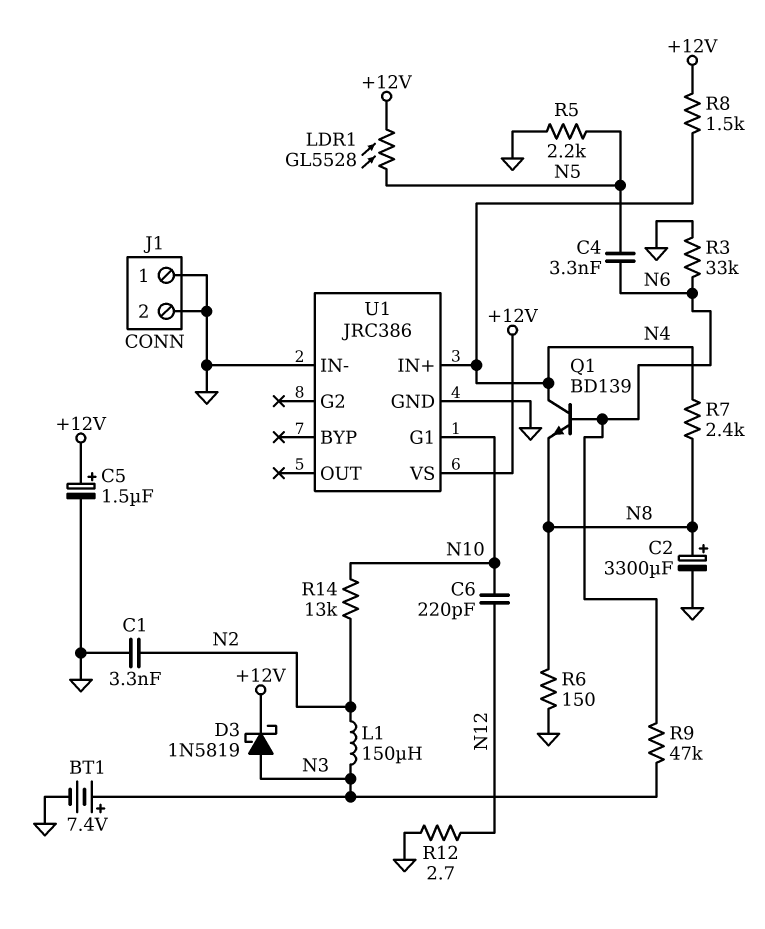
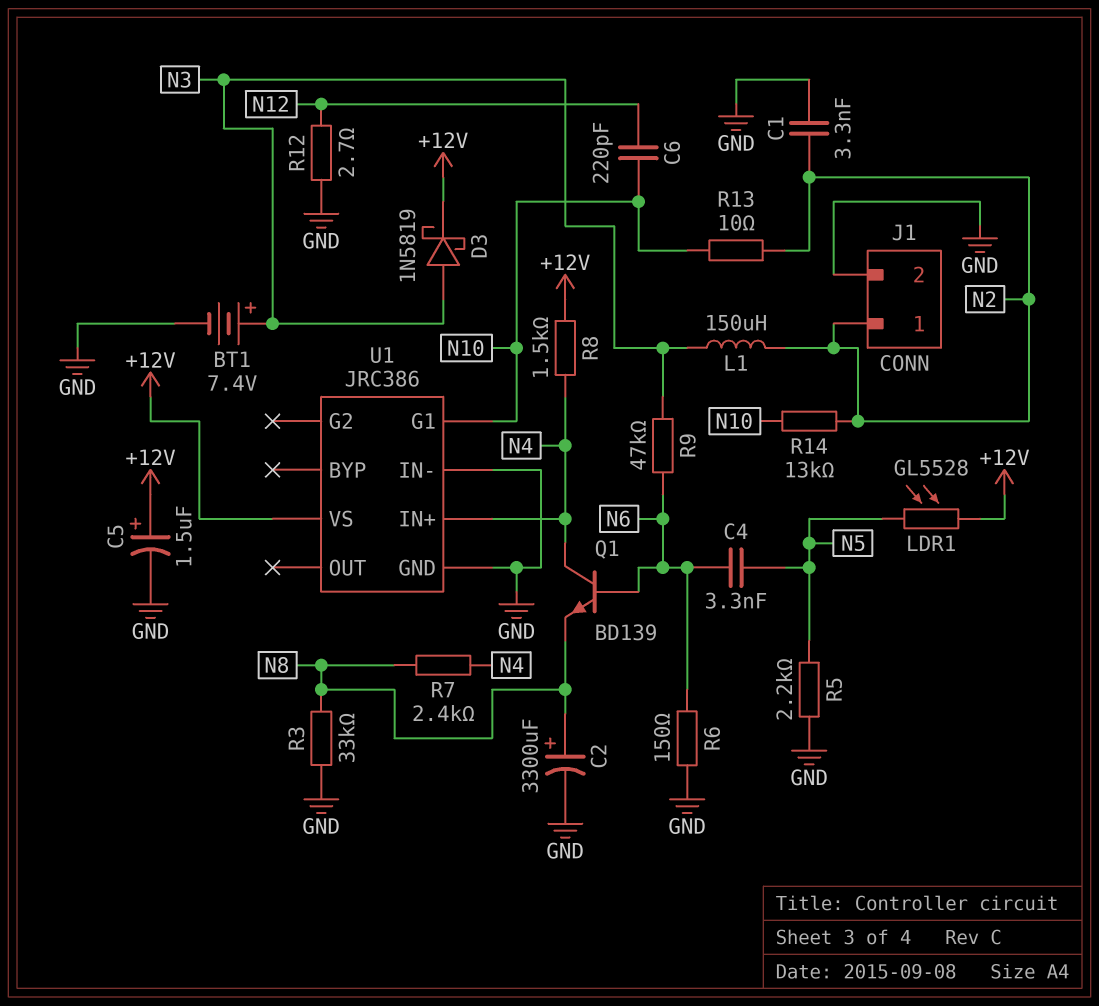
J1 pin 1: GND -> N2
R3: 33k (GND, N6) -> 33k (GND, N8)
R6: 150 (GND, N8) -> 150 (GND, N6)
R13: none -> 10 (N2, N10)

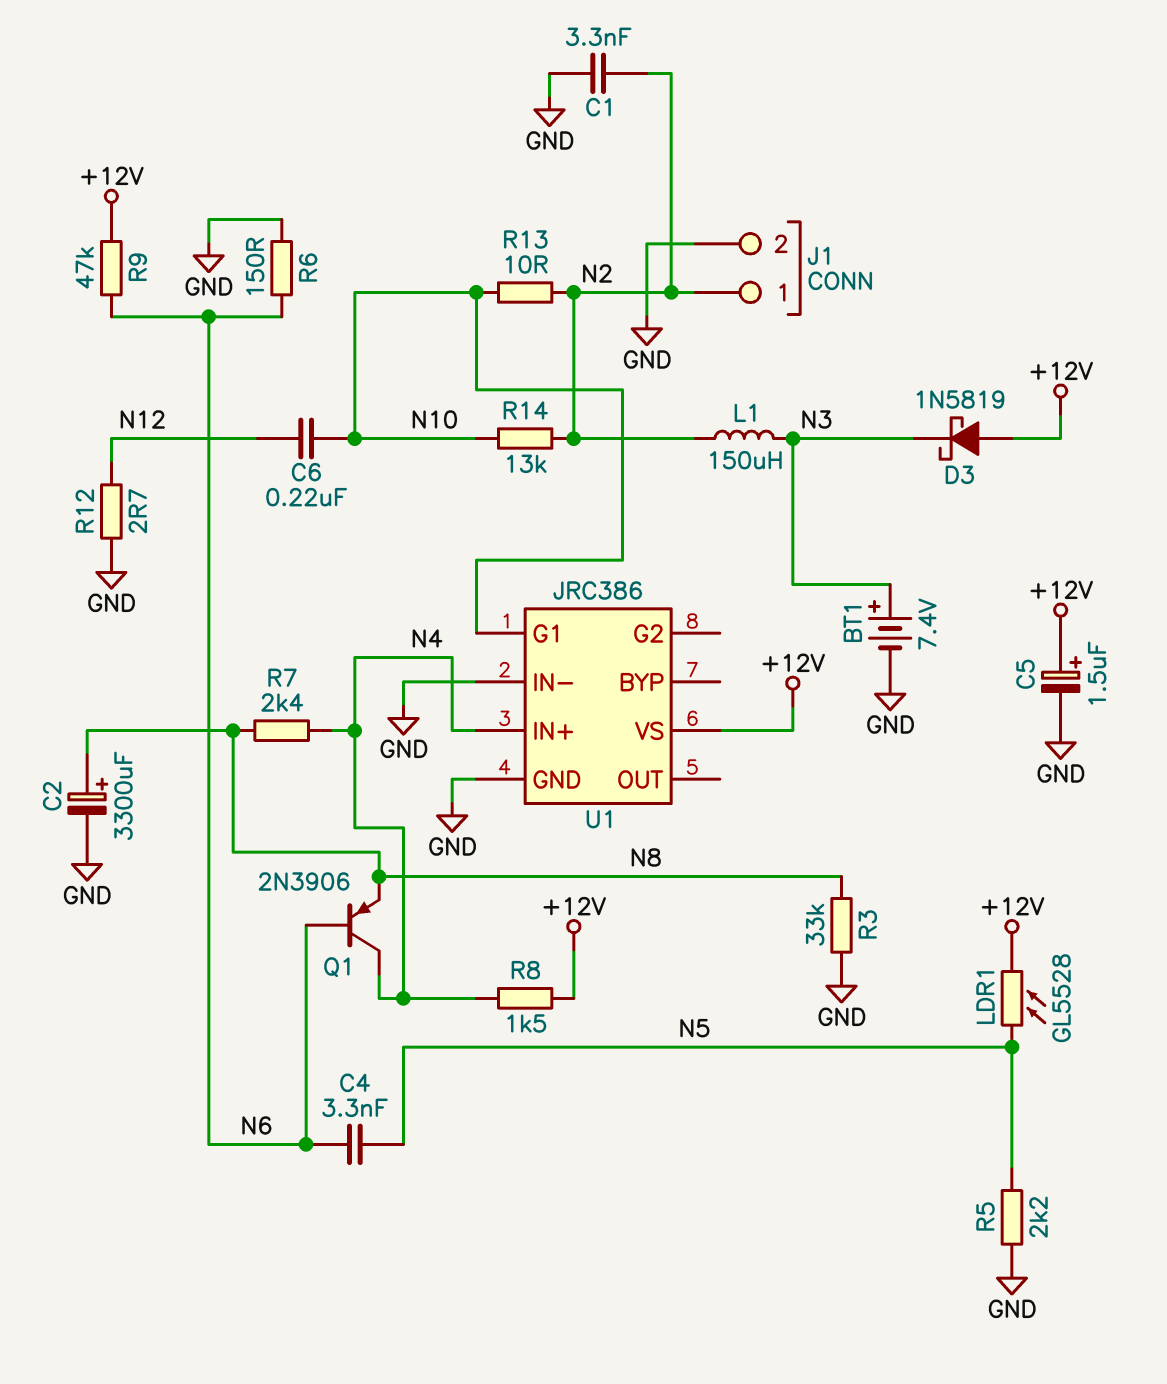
C6: 220pF (N10, N12) -> 220nF (N10, N12)
D3: schottky 1N5819 (A N3, K +12V) -> schottky 1N5819 (A +12V, K N3)
Q1: NPN BD139 (B N6, C N4, E N8) -> PNP 2N3906 (B N6, C N4, E N8)
R9: 47k (N3, N6) -> 47k (+12V, N6)

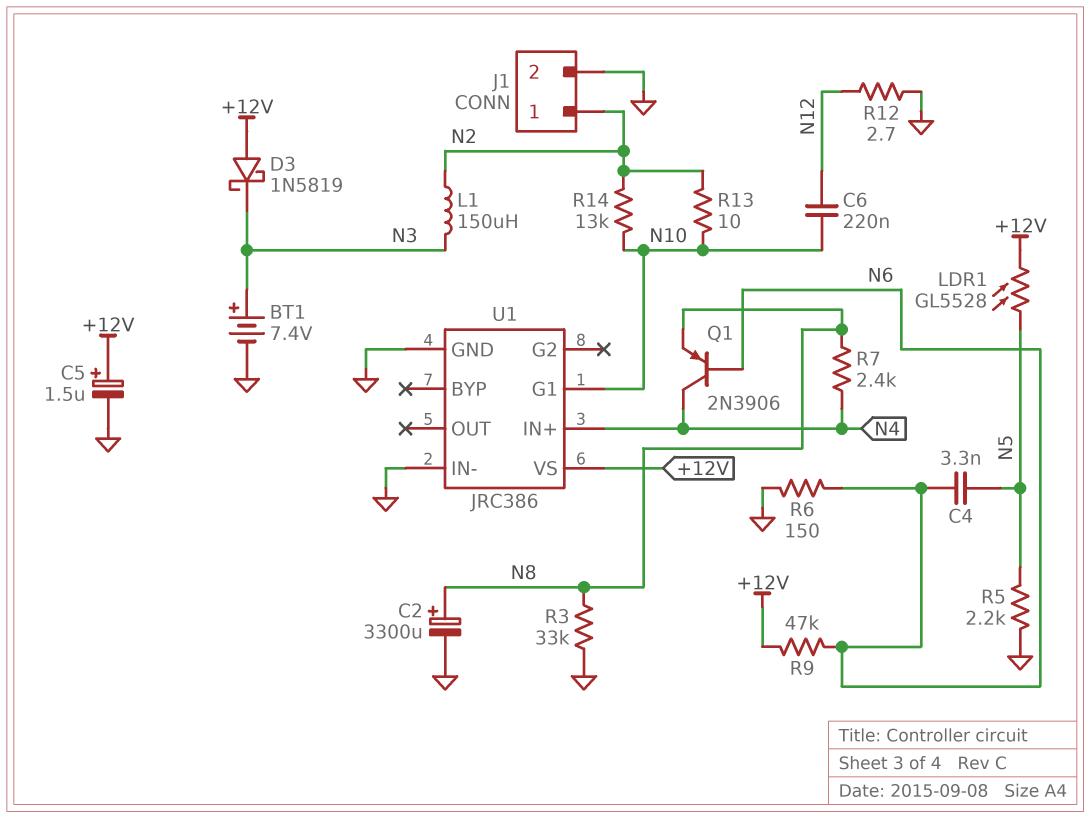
C1: 3.3nF (GND, N2) -> none
R8: 1.5k (+12V, N4) -> none

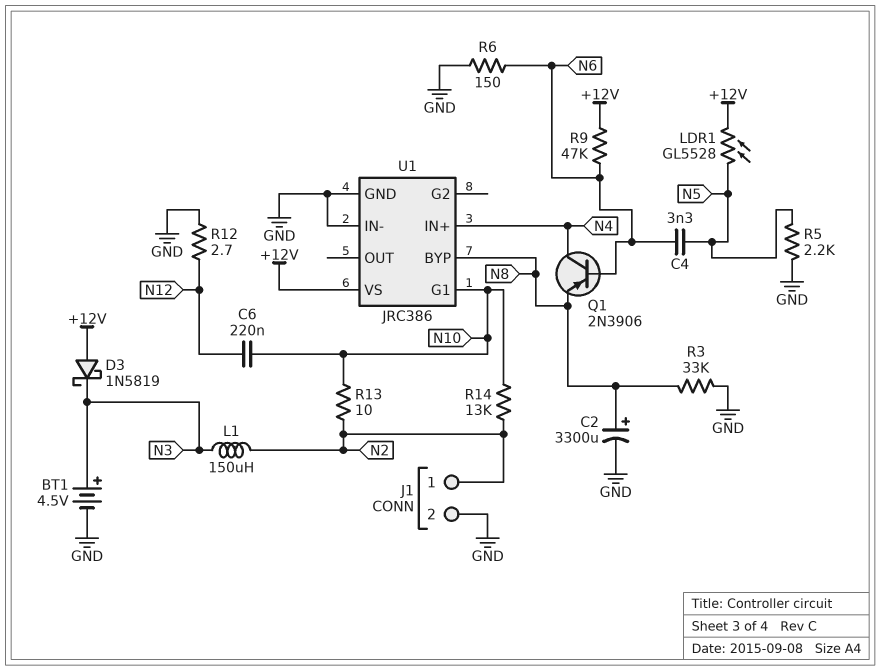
BT1: 7.4V (plus N3, minus GND) -> 4.5V (plus N3, minus GND)
C5: 1.5uF (plus +12V, minus GND) -> none
R7: 2.4k (N4, N8) -> none
U1 pin BYP: none -> N8

